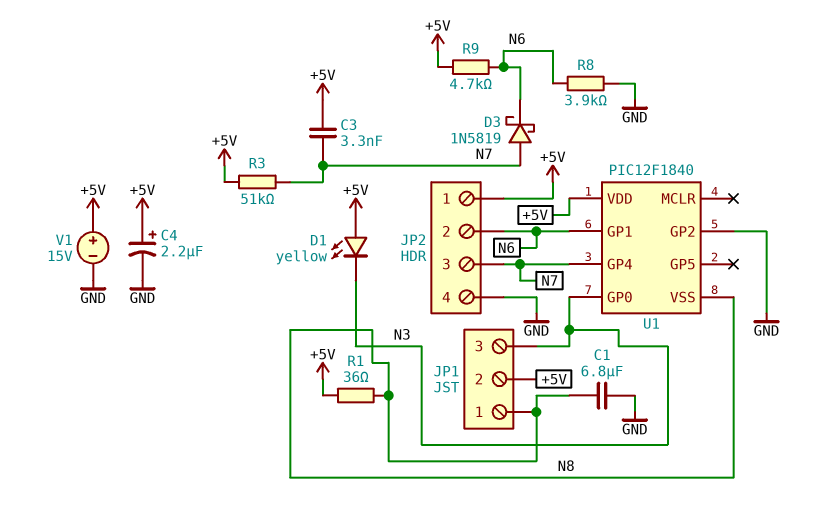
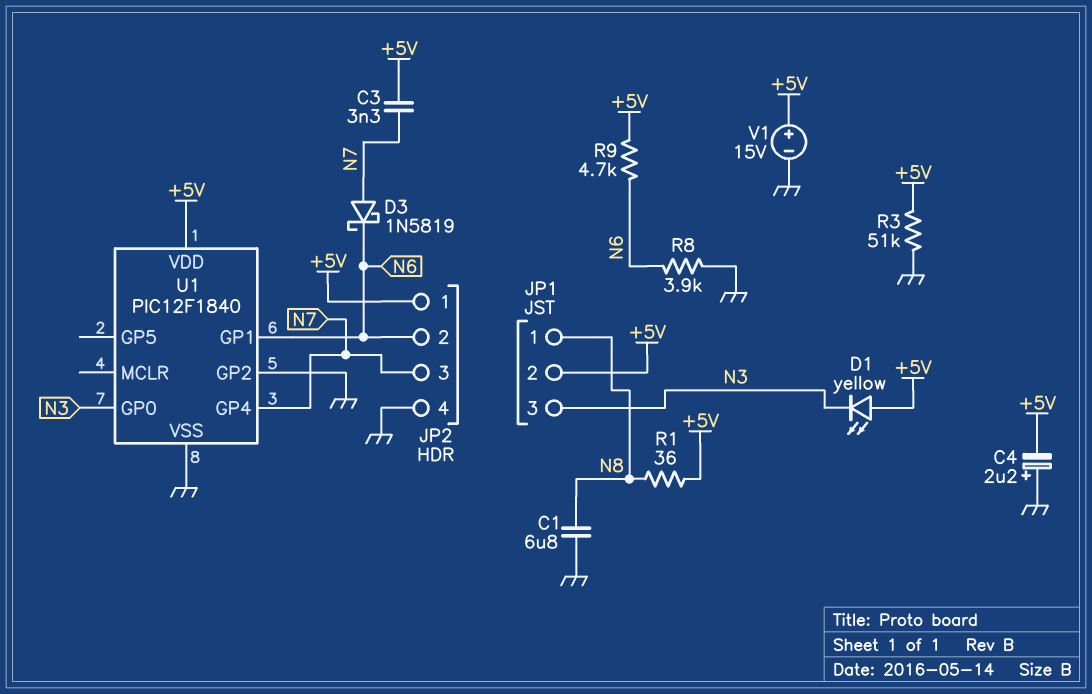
C4: 2.2uF (plus +5V, minus GND) -> 2.2uF (plus GND, minus +5V)
R3: 51k (+5V, N7) -> 51k (+5V, GND)
U1 pin VSS: N8 -> GND

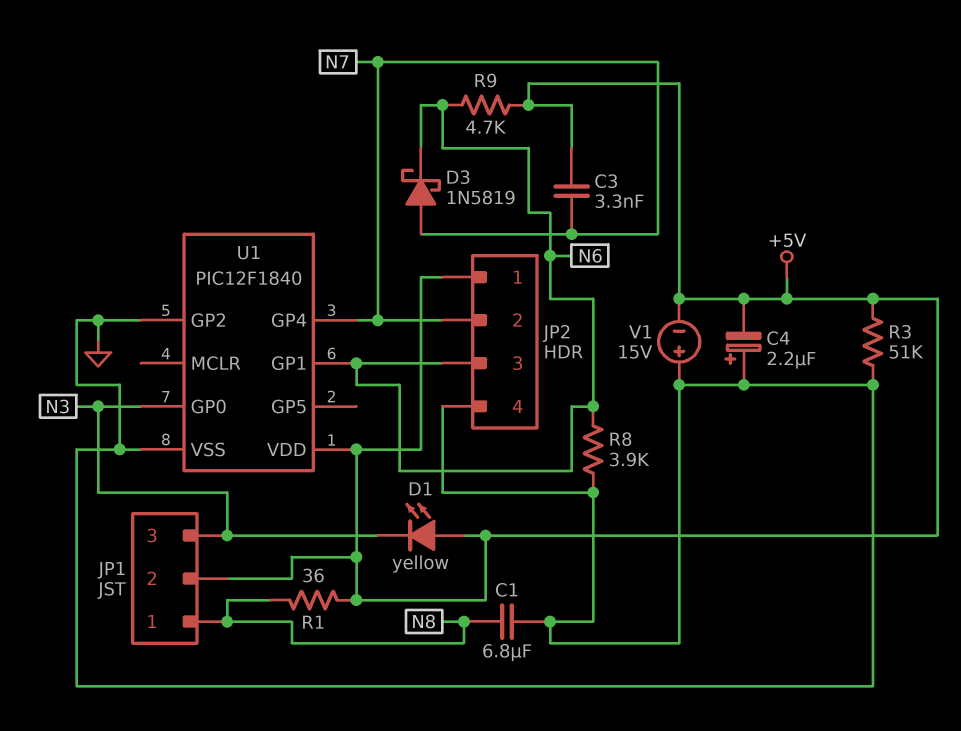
JP2 pin 2: N6 -> N7
JP2 pin 3: N7 -> N6
V1: 15V (plus +5V, minus GND) -> 15V (plus GND, minus +5V)

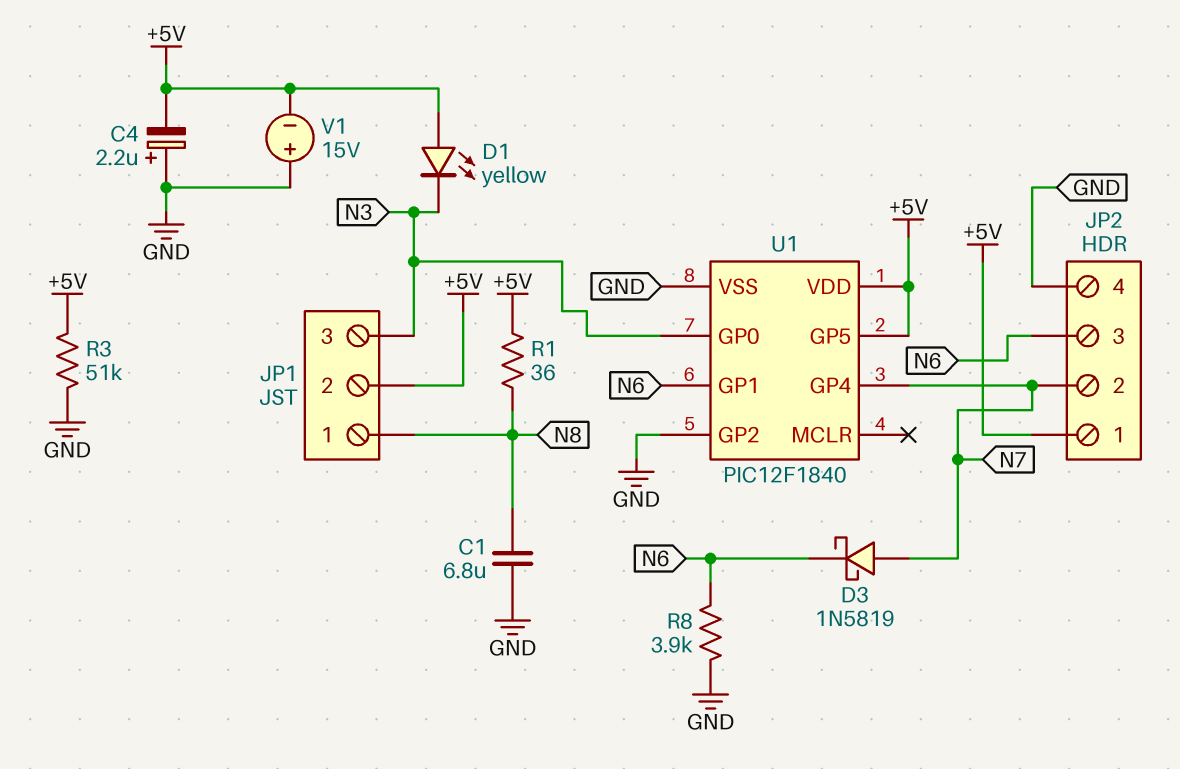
C3: 3.3nF (+5V, N7) -> none
R9: 4.7k (+5V, N6) -> none
U1 pin GP5: none -> +5V

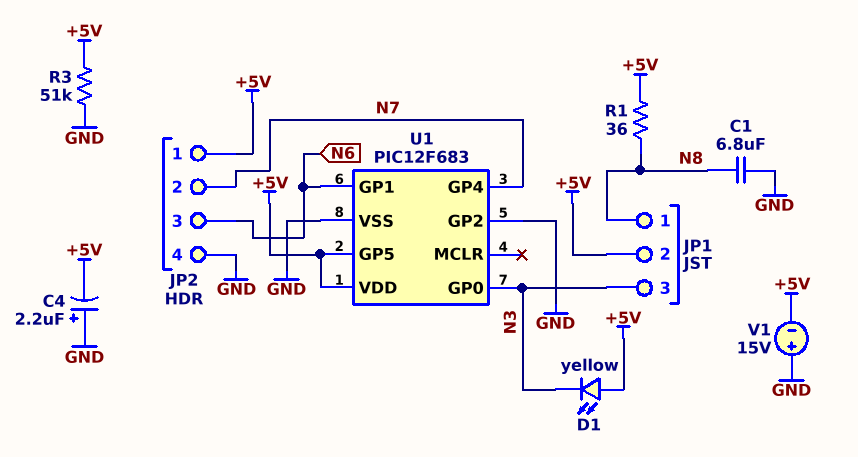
D3: schottky 1N5819 (A N7, K N6) -> none
R8: 3.9k (GND, N6) -> none
U1: PIC12F1840 -> PIC12F683

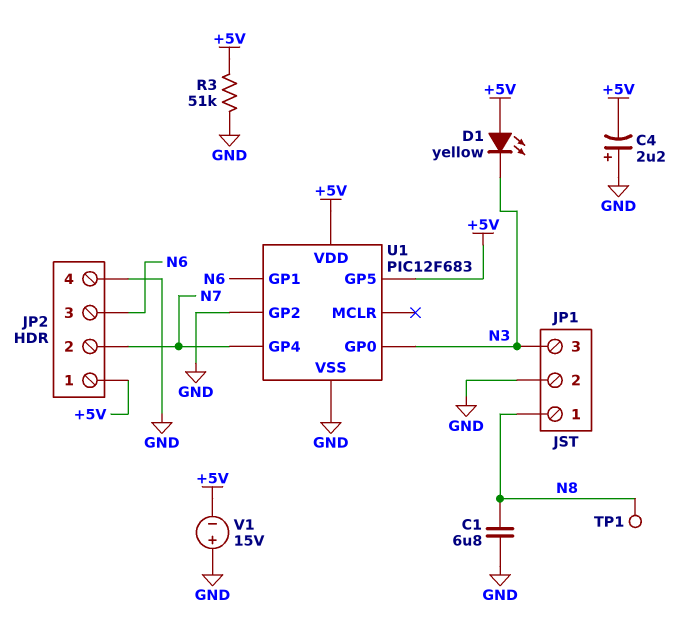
JP1 pin 2: +5V -> GND
R1: 36 (+5V, N8) -> none
TP1: none -> test point (N8)

